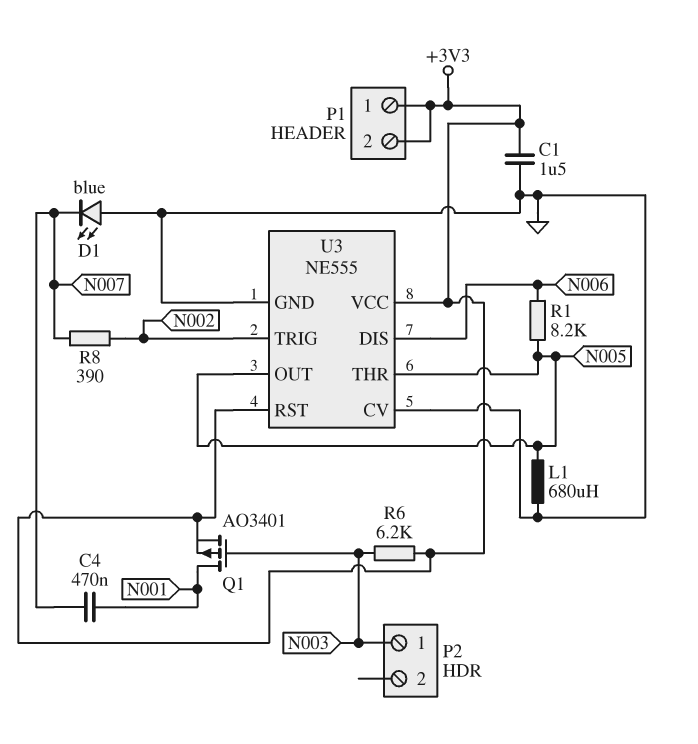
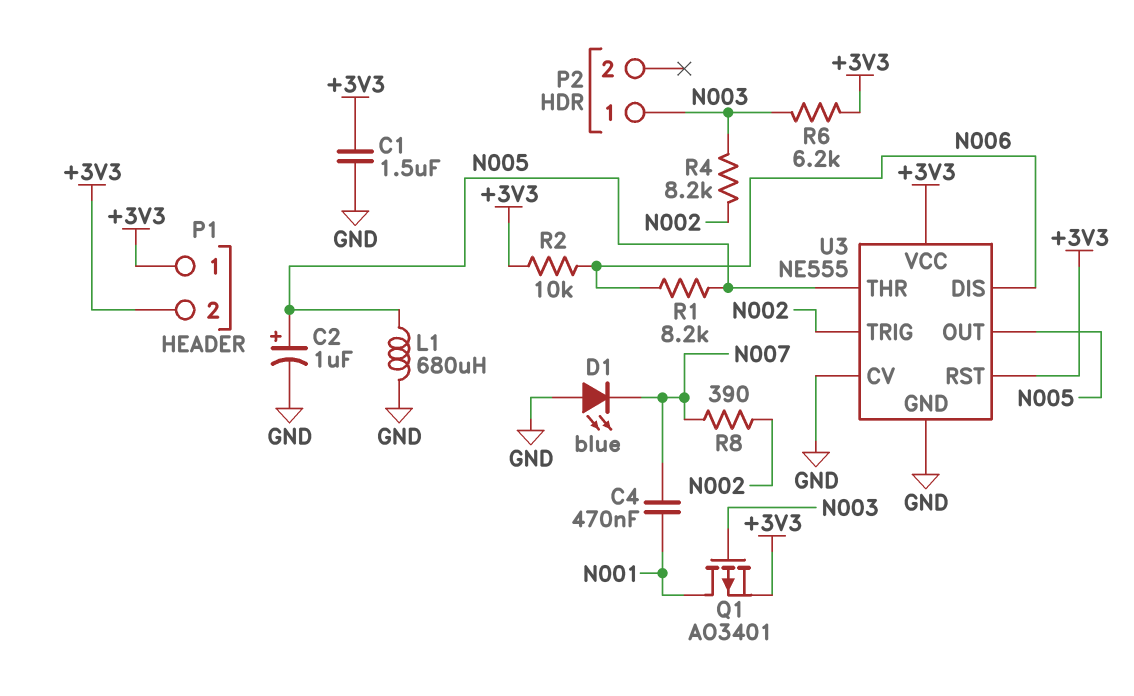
C2: none -> 1uF (plus N005, minus GND)
R2: none -> 10k (+3V3, N006)
R4: none -> 8.2k (N002, N003)

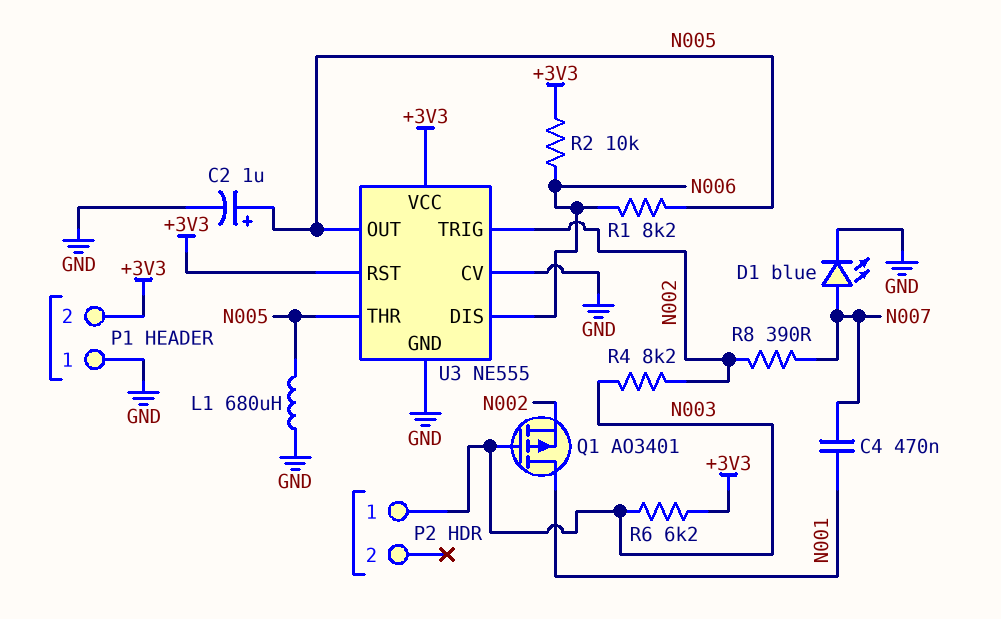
C1: 1.5uF (+3V3, GND) -> none
D1: LED blue (A GND, K N007) -> LED blue (A N007, K GND)
P1 pin 1: +3V3 -> GND
Q1: PMOS AO3401 (G N003, D N001, S +3V3) -> PMOS AO3401 (G N003, D N001, S N002)

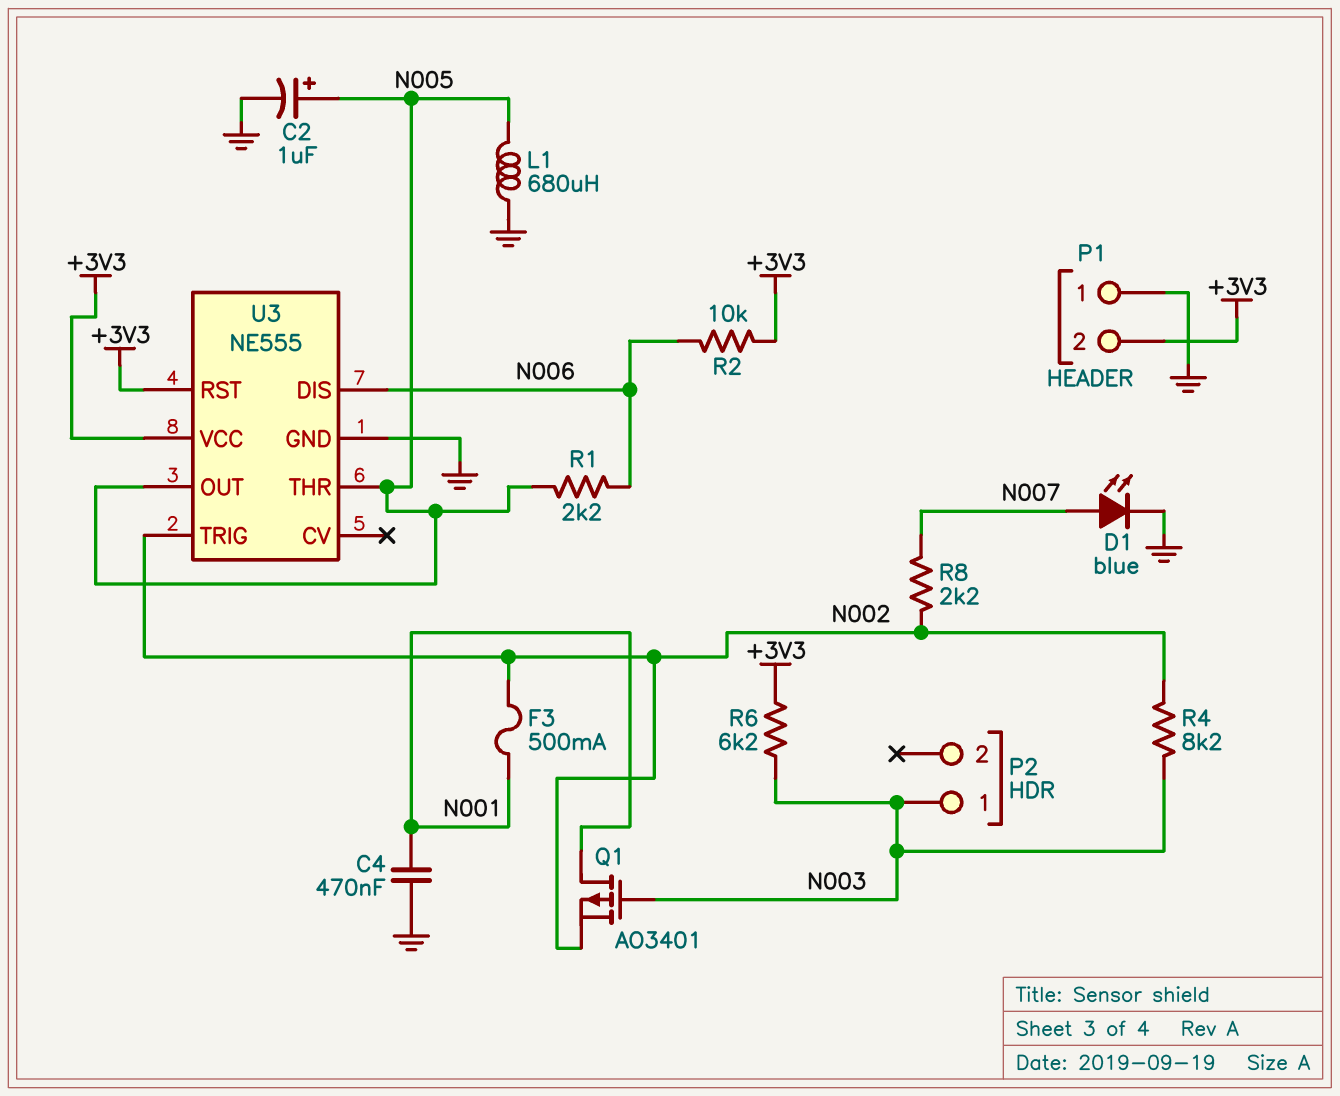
C4: 470nF (N001, N007) -> 470nF (GND, N001)
F3: none -> 500mA (N001, N002)
R1: 8.2k (N005, N006) -> 2.2k (N005, N006)
R8: 390 (N002, N007) -> 2.2k (N002, N007)
U3 pin CV: GND -> none

